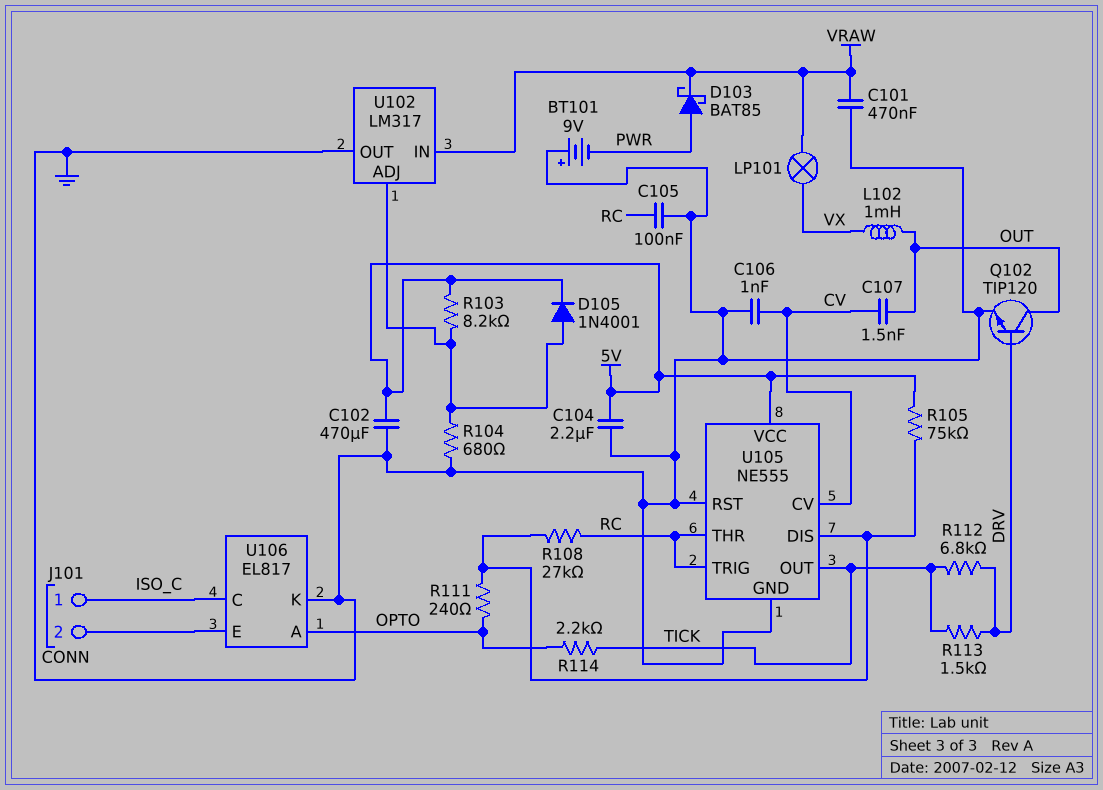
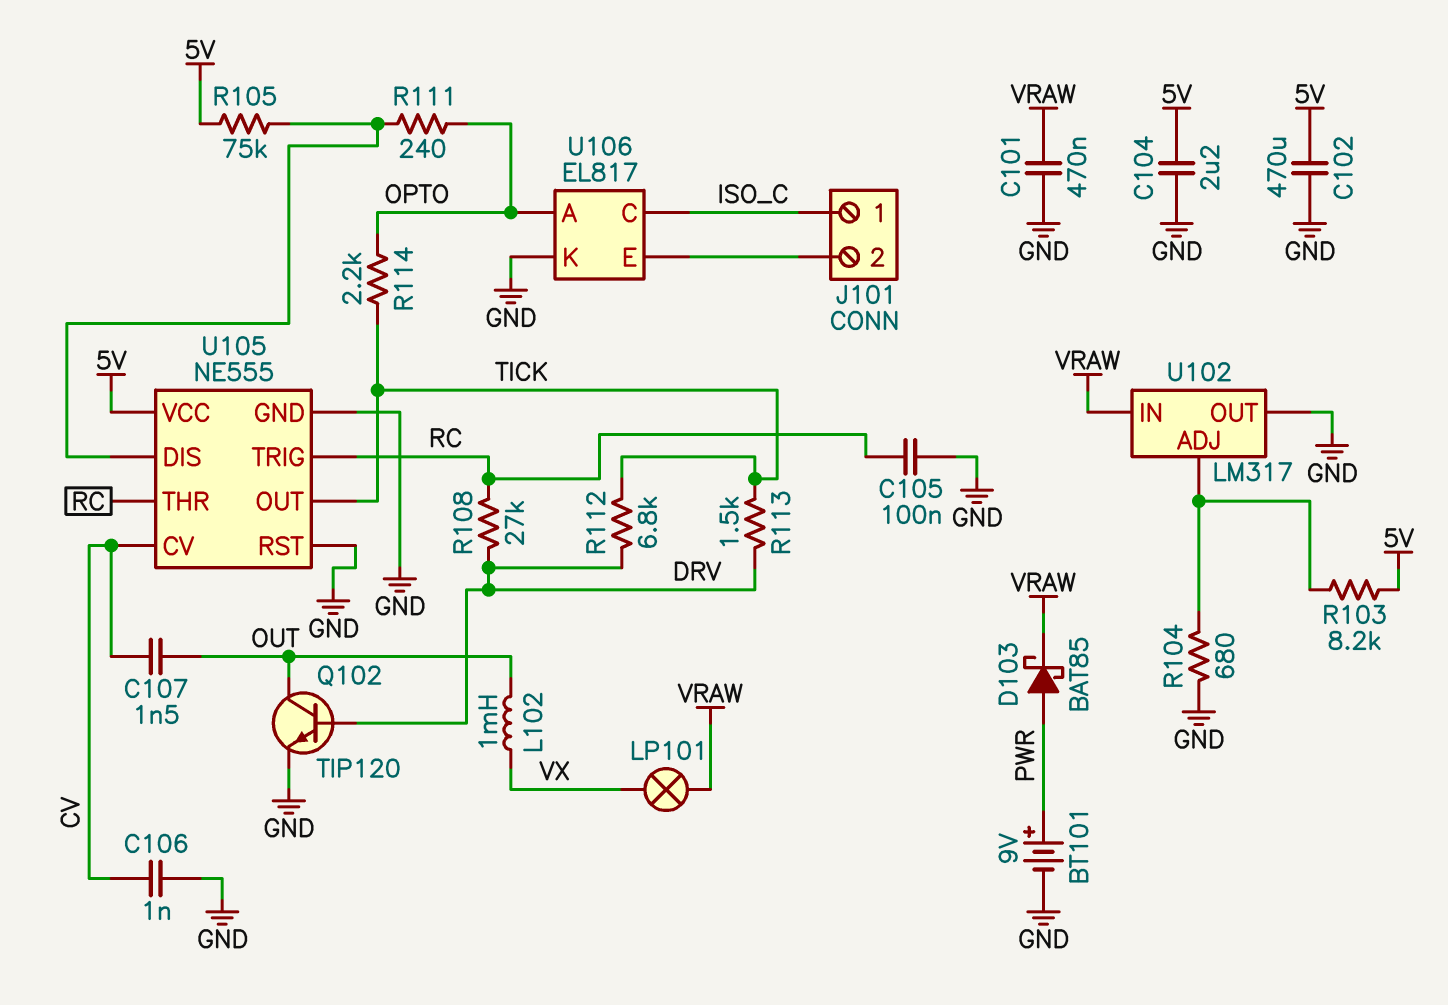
BT101: 9V (plus GND, minus PWR) -> 9V (plus PWR, minus GND)
D105: diode 1N4001 (A U102/ADJ, K 5V) -> none
R108: 27k (RC, U105/DIS) -> 27k (DRV, RC)

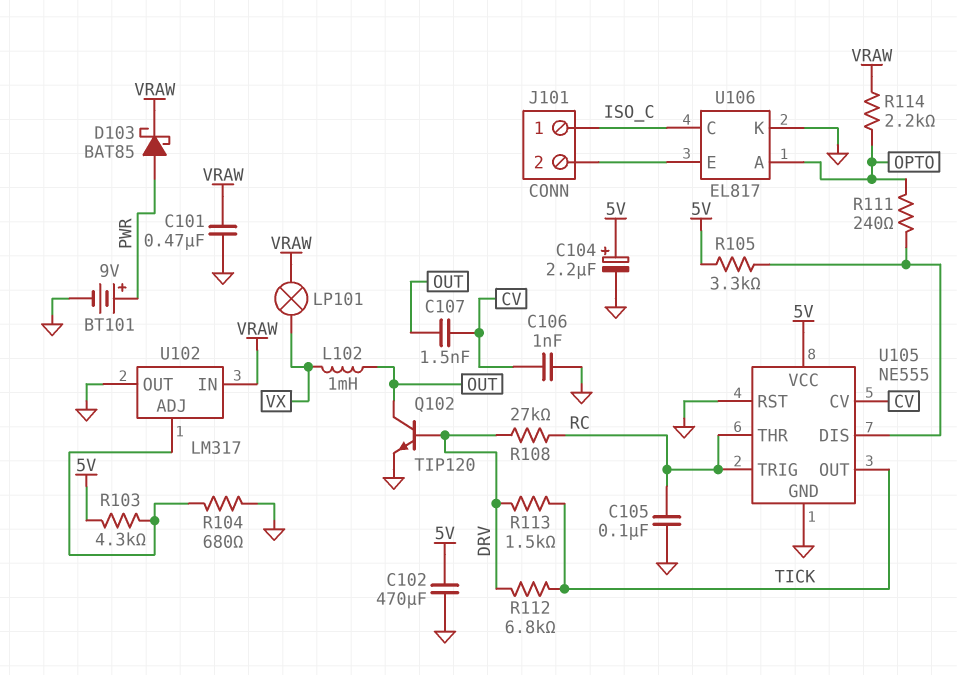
C104: 2.2uF (5V, GND) -> 2.2uF (plus 5V, minus GND)
R103: 8.2k (5V, U102/ADJ) -> 4.3k (5V, U102/ADJ)
R105: 75k (5V, U105/DIS) -> 3.3k (5V, U105/DIS)
R114: 2.2k (OPTO, TICK) -> 2.2k (OPTO, VRAW)

